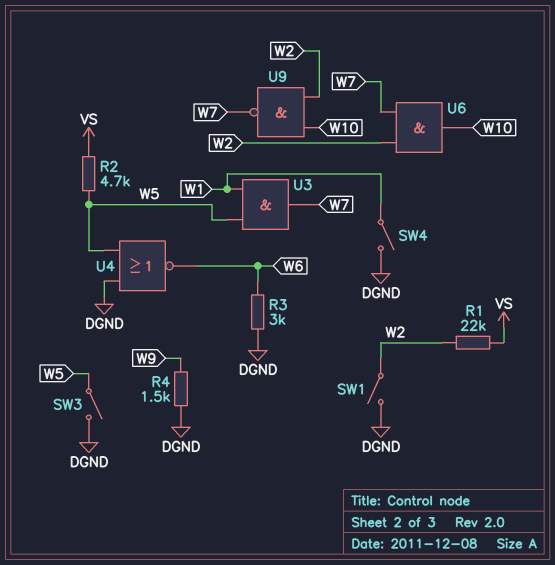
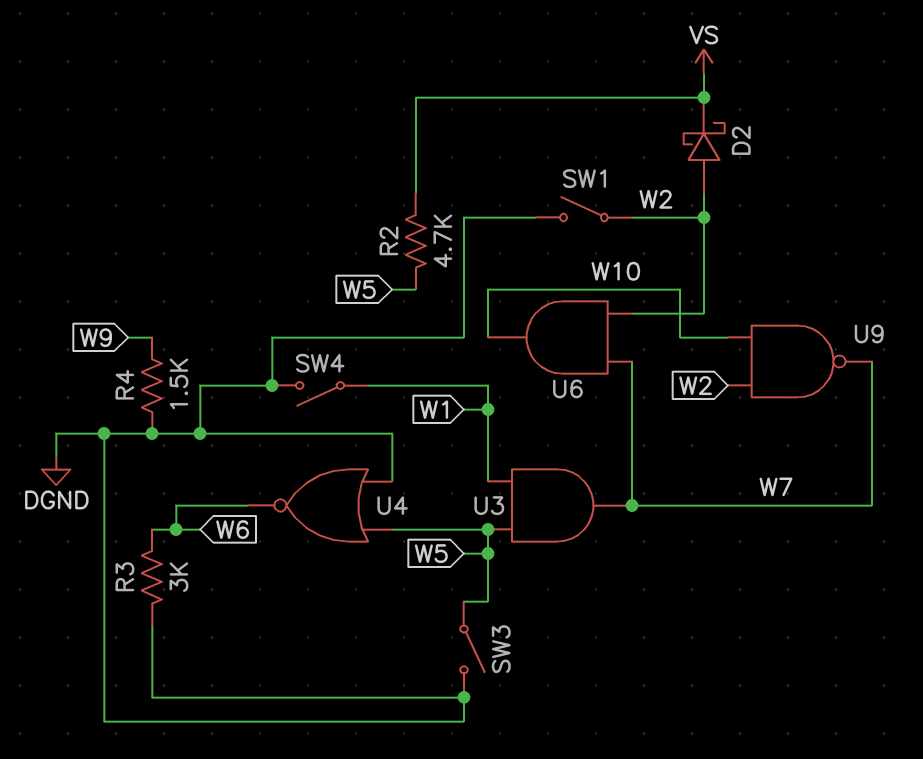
D2: none -> schottky (A W2, K VS)
R1: 22k (VS, W2) -> none

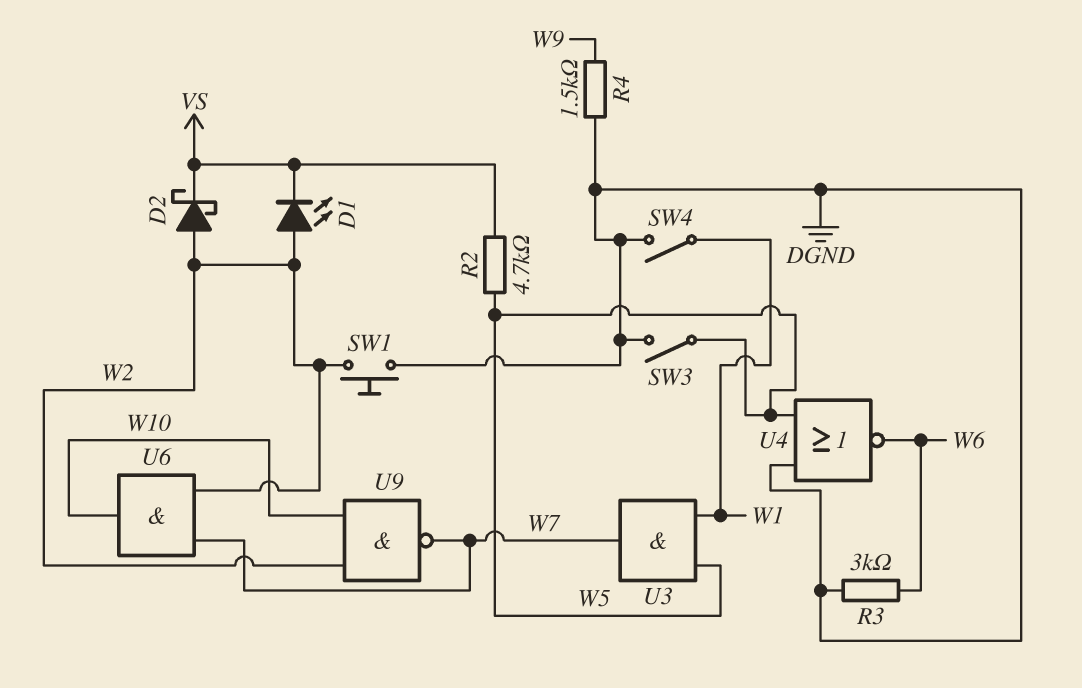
D1: none -> LED (A W2, K VS)
SW1: switch (DGND, W2) -> button (DGND, W2)

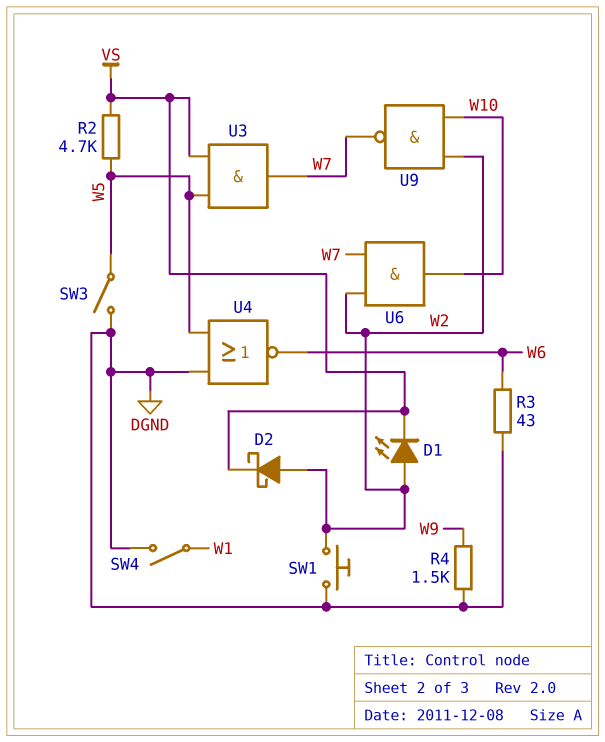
R3: 3k (DGND, W6) -> 43 (DGND, W6)
U3: AND (in W1, in W5, out W7) -> AND (in VS, in W5, out W7)

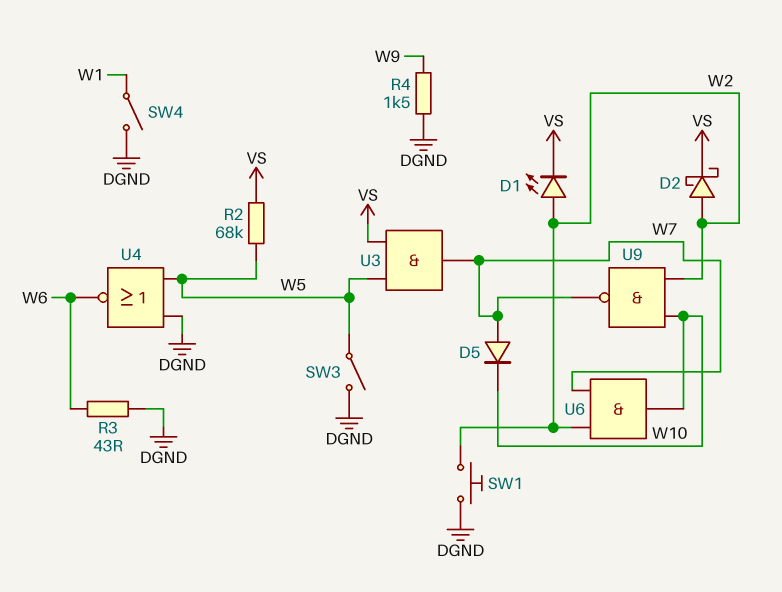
D5: none -> diode (A W7, K W10)
R2: 4.7k (VS, W5) -> 68k (VS, W5)

